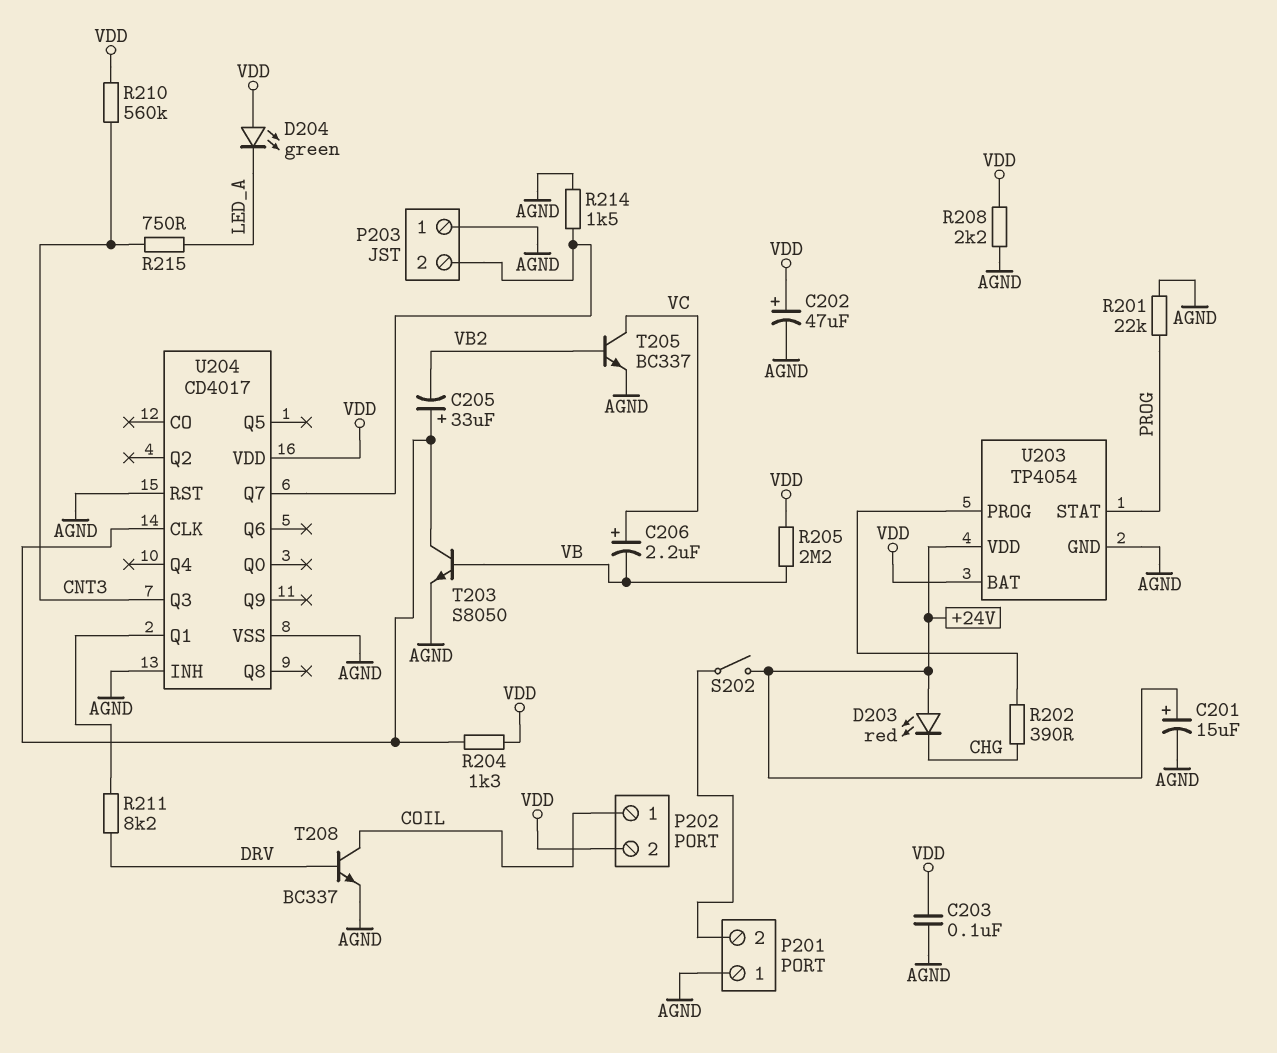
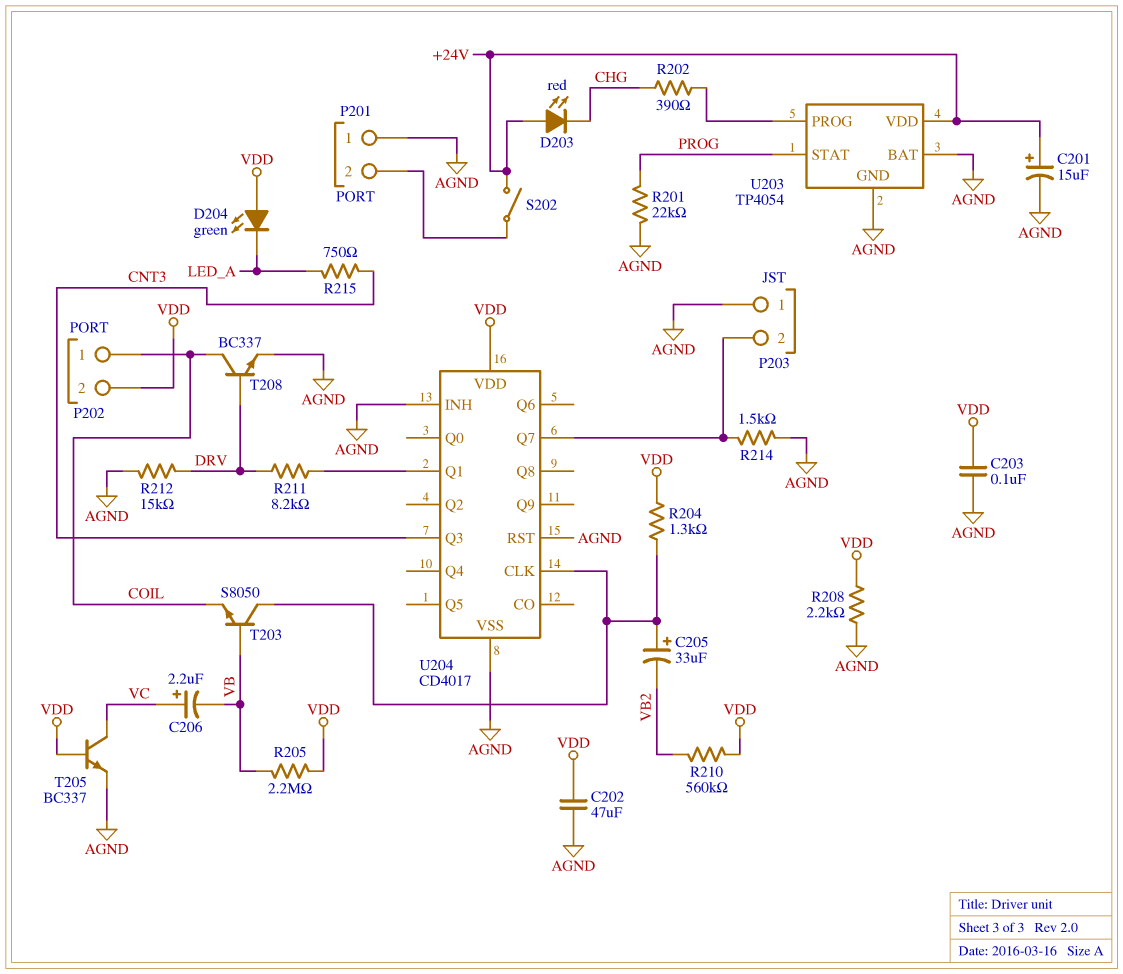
C202: 47uF (plus VDD, minus AGND) -> 47uF (AGND, VDD)
R210: 560k (CNT3, VDD) -> 560k (VB2, VDD)
R212: none -> 15k (AGND, DRV)
T203: NPN S8050 (B VB, C U204/CLK, E AGND) -> NPN S8050 (B VB, C U204/CLK, E COIL)
T205: NPN BC337 (B VB2, C VC, E AGND) -> NPN BC337 (B VDD, C VC, E AGND)
U203 pin BAT: VDD -> AGND

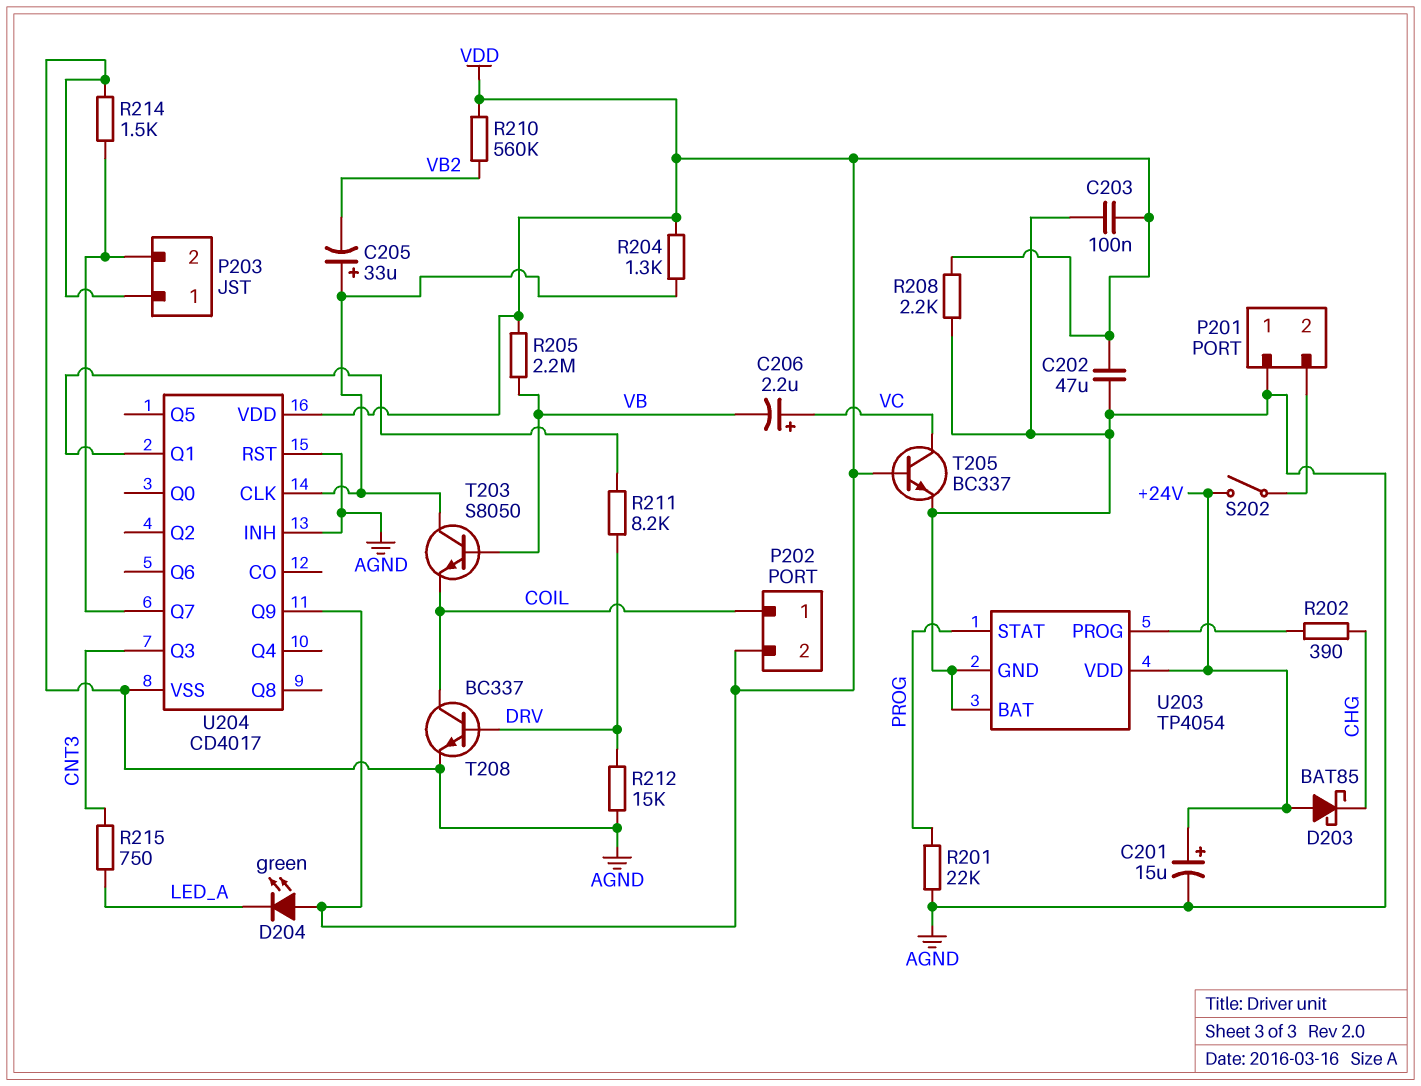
D203: LED red (A +24V, K CHG) -> schottky BAT85 (A +24V, K CHG)
U204 pin Q9: none -> VDD

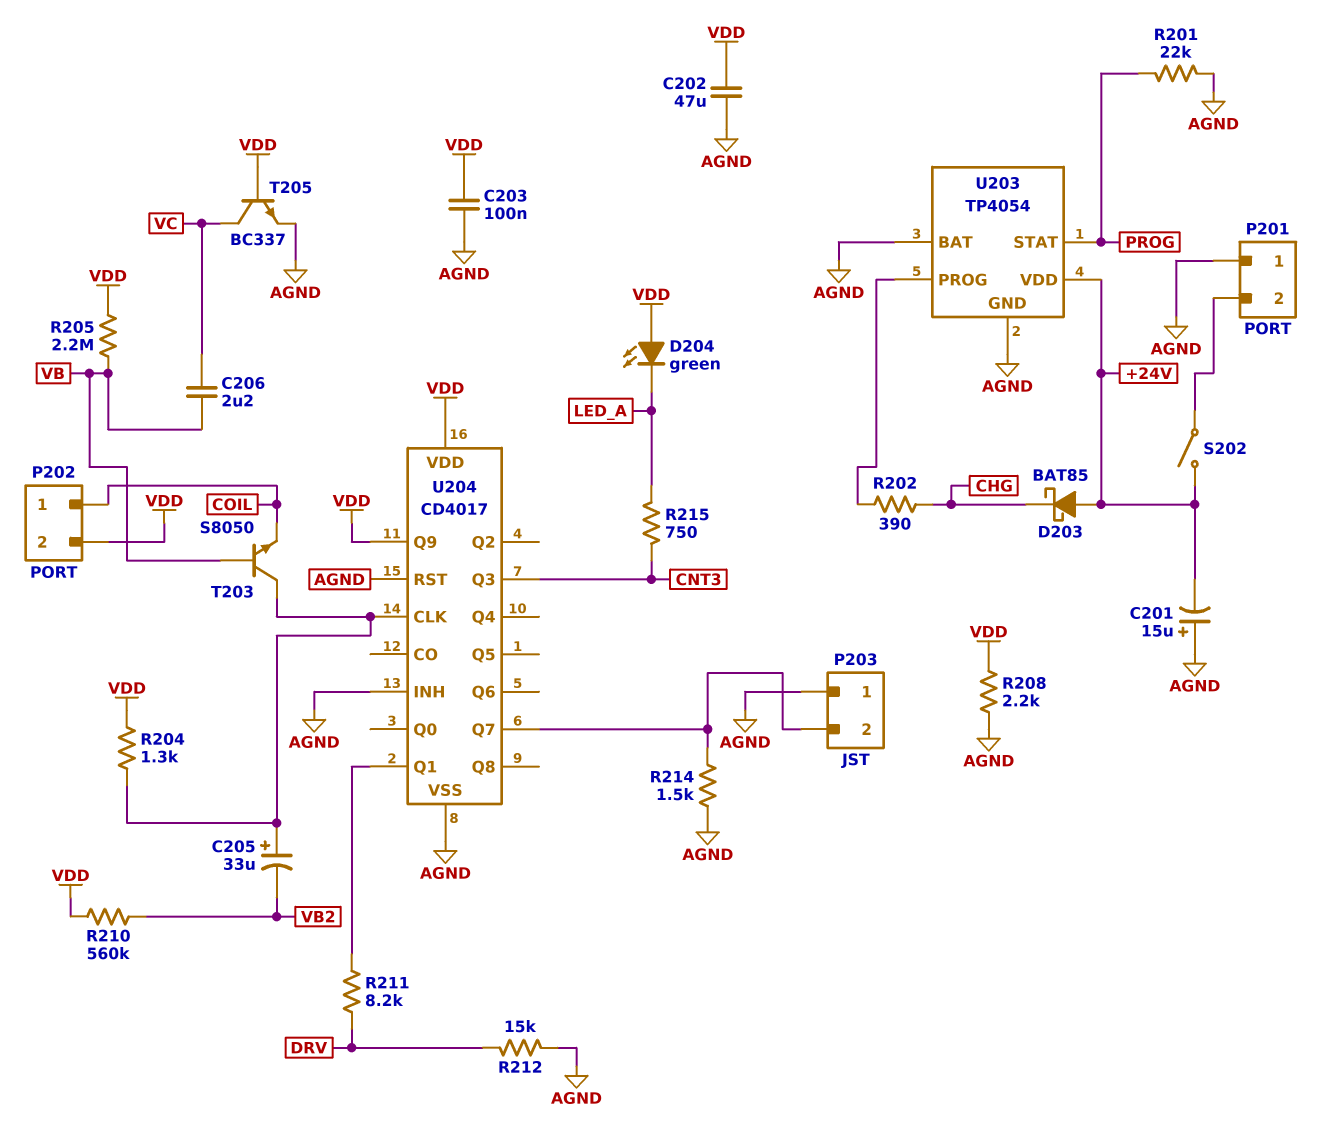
C201: 15uF (plus +24V, minus AGND) -> 15uF (plus AGND, minus +24V)
C206: 2.2uF (plus VC, minus VB) -> 2.2uF (VB, VC)
T208: NPN BC337 (B DRV, C COIL, E AGND) -> none

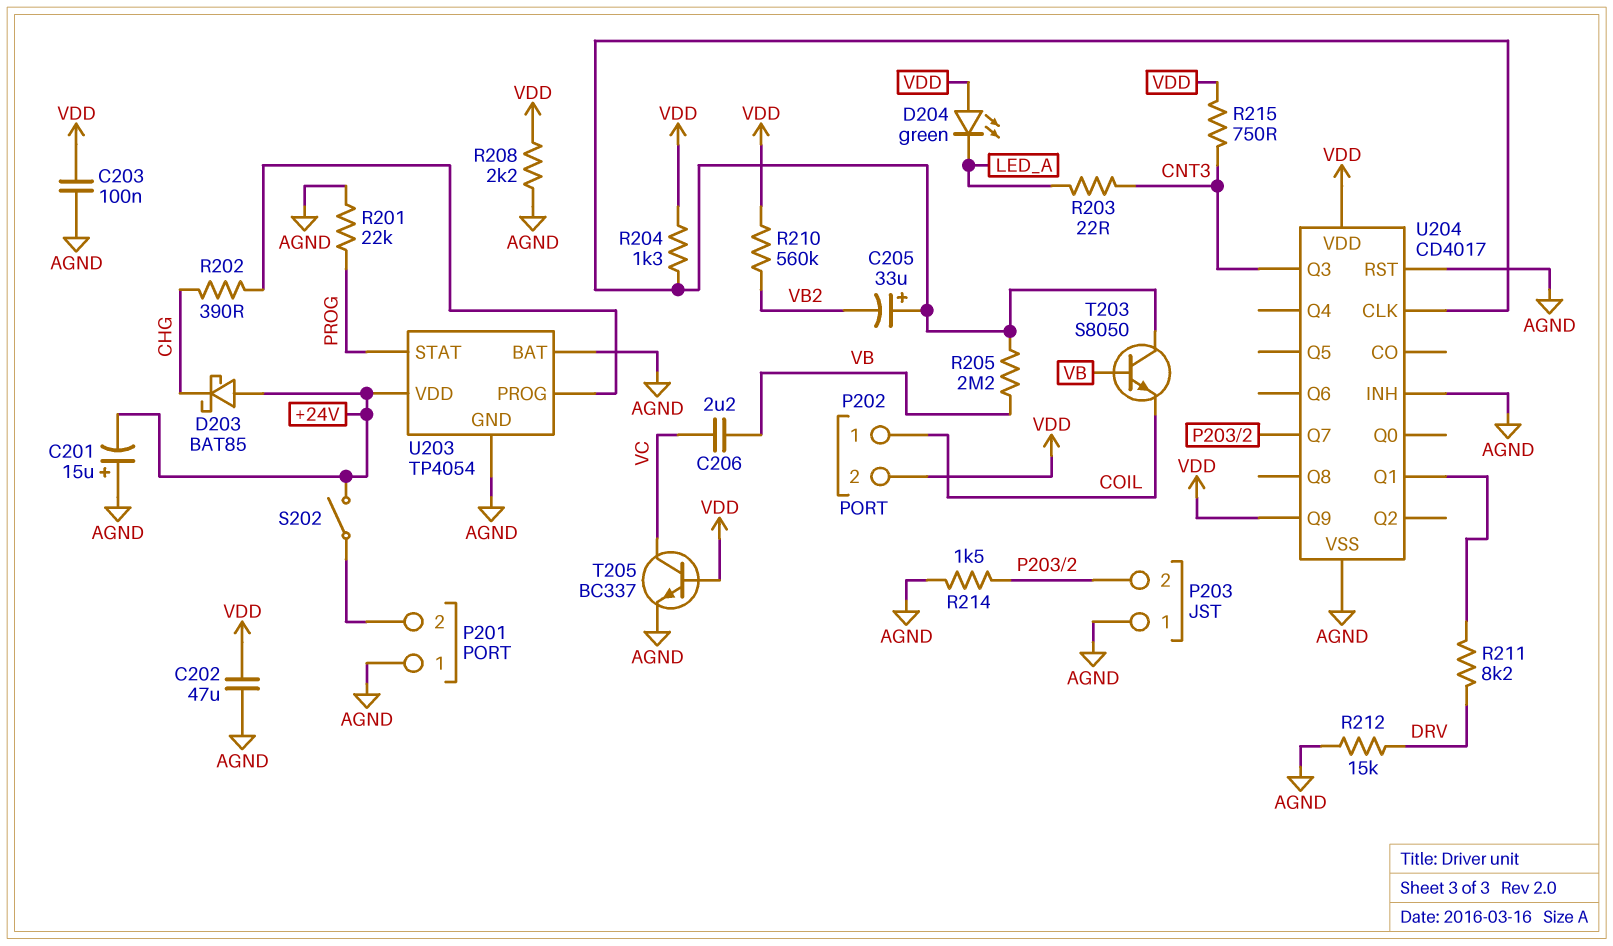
R203: none -> 22 (CNT3, LED_A)
R205: 2.2M (VB, VDD) -> 2.2M (U204/CLK, VB)
R215: 750 (CNT3, LED_A) -> 750 (CNT3, VDD)

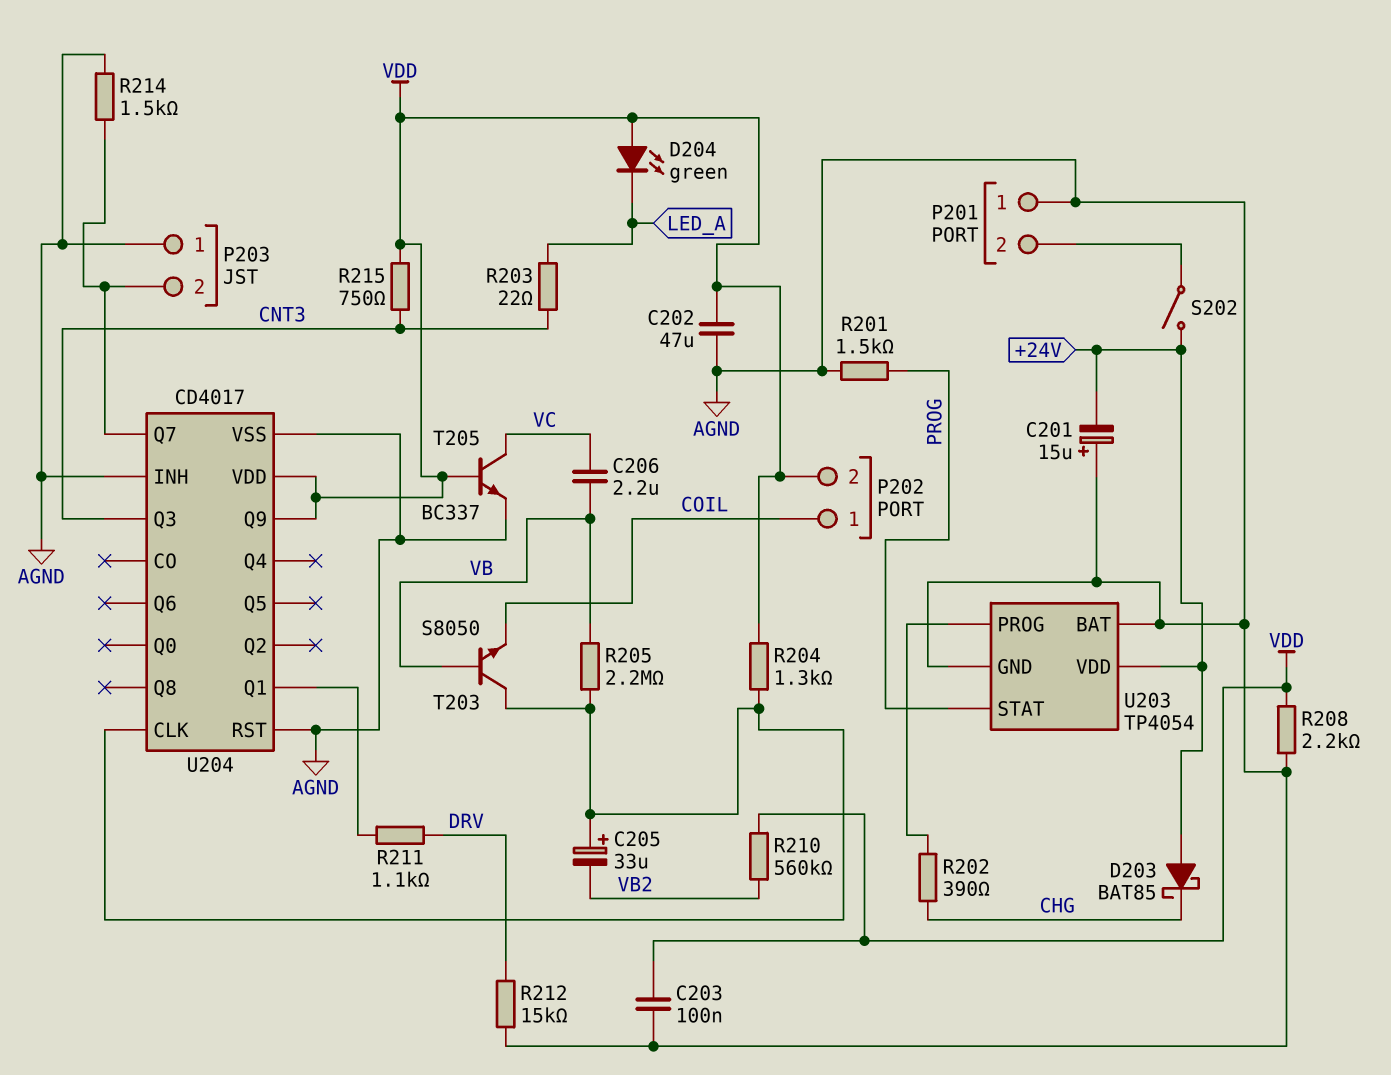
R201: 22k (AGND, PROG) -> 1.5k (AGND, PROG)
R211: 8.2k (DRV, U204/Q1) -> 1.1k (DRV, U204/Q1)

